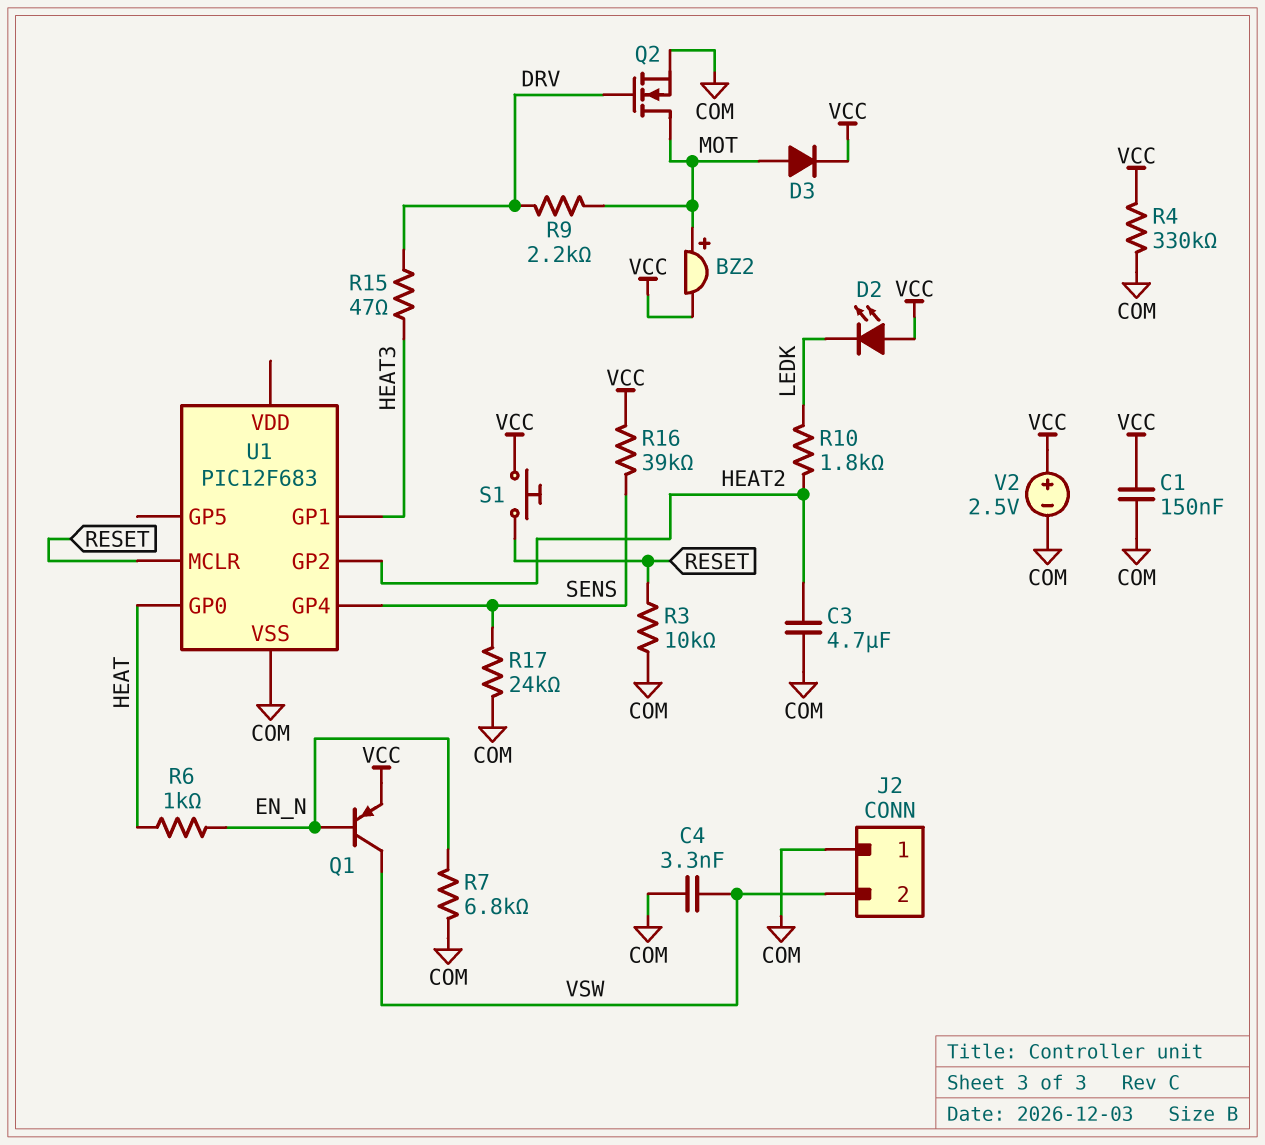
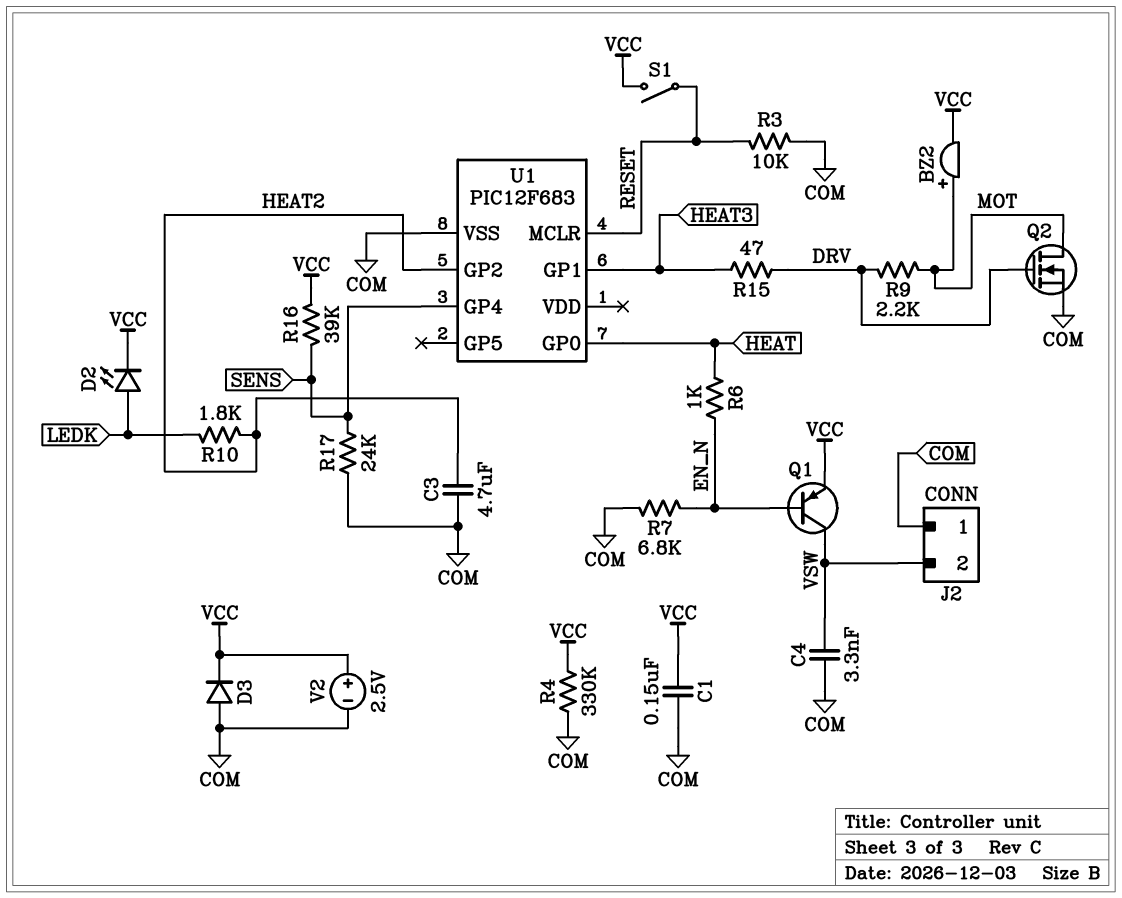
D2: LED (A VCC, K LEDK) -> LED (A LEDK, K VCC)
D3: diode (A MOT, K VCC) -> diode (A COM, K VCC)
S1: button (RESET, VCC) -> switch (RESET, VCC)

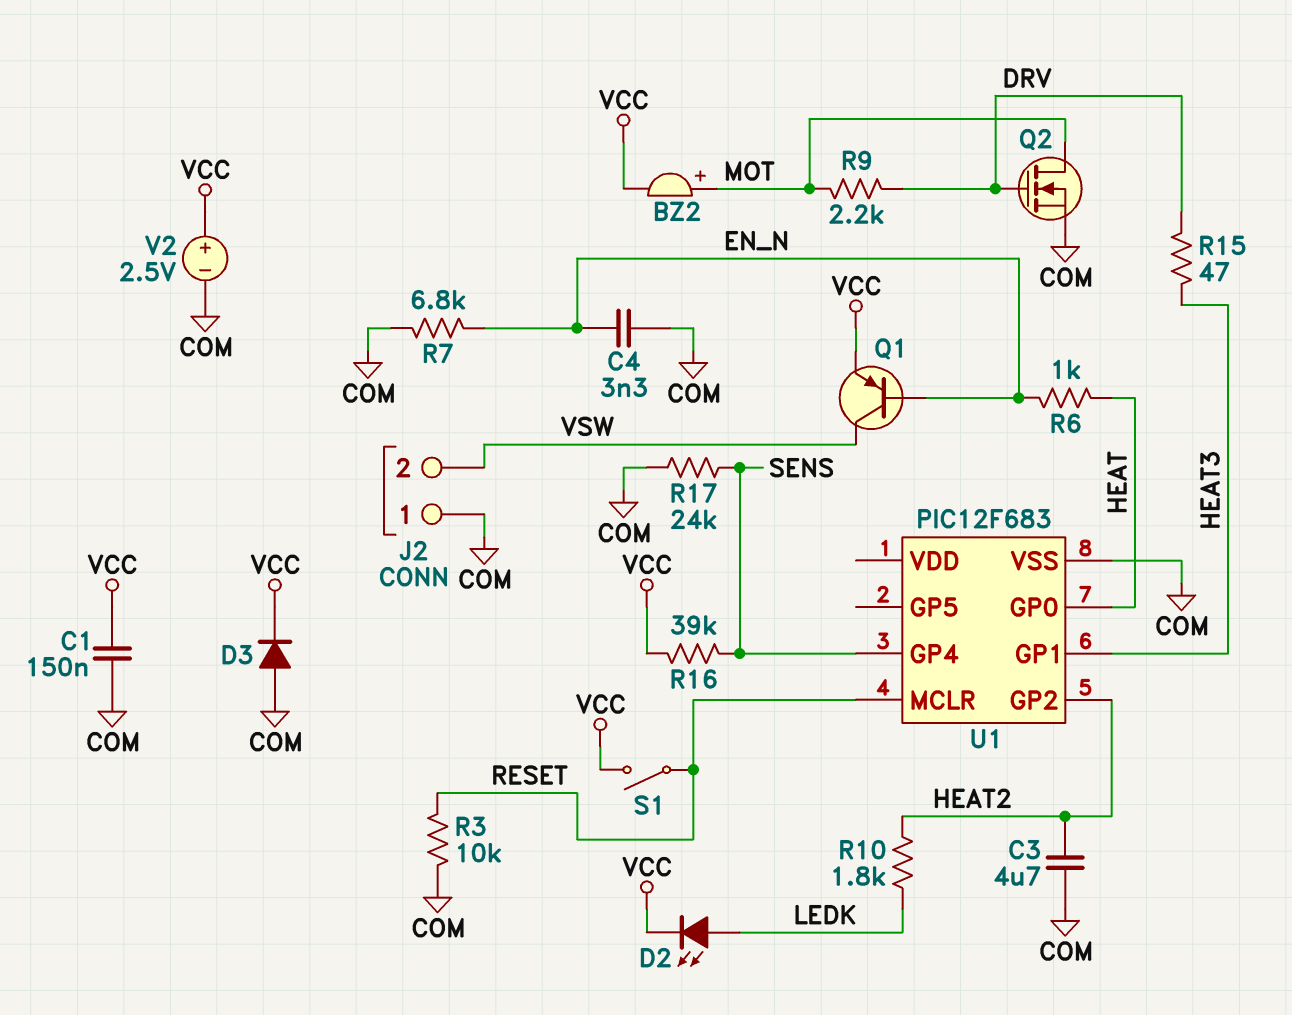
C4: 3.3nF (COM, VSW) -> 3.3nF (COM, EN_N)
R4: 330k (COM, VCC) -> none

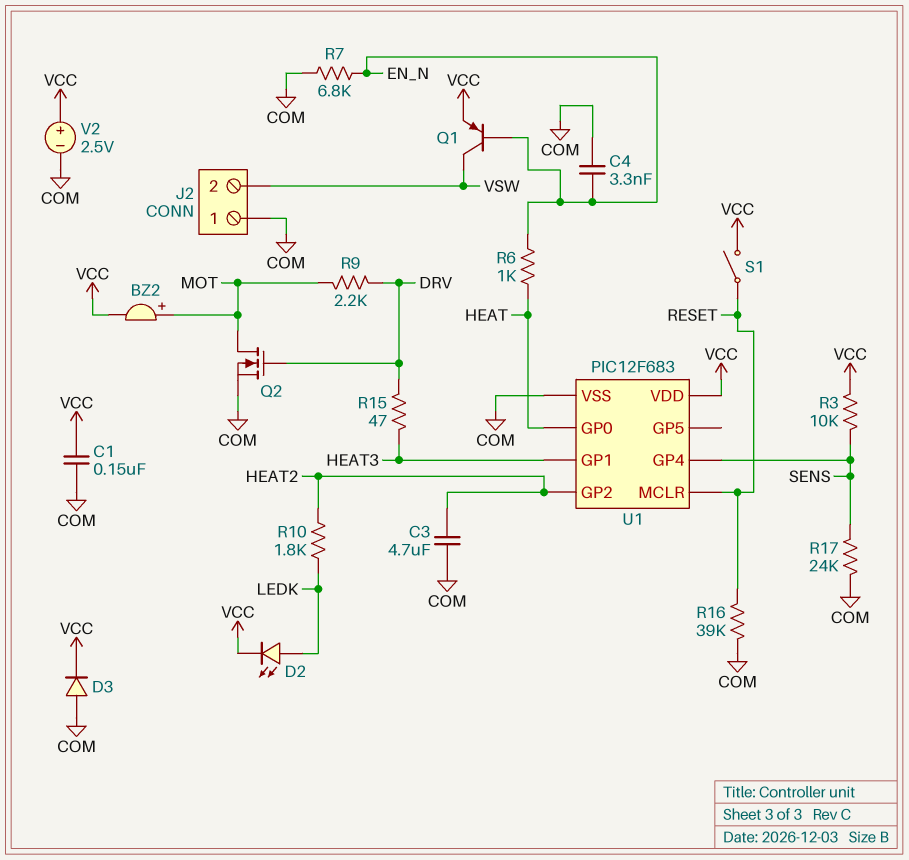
R3: 10k (COM, RESET) -> 10k (SENS, VCC)
R16: 39k (SENS, VCC) -> 39k (COM, RESET)
U1 pin VDD: none -> VCC

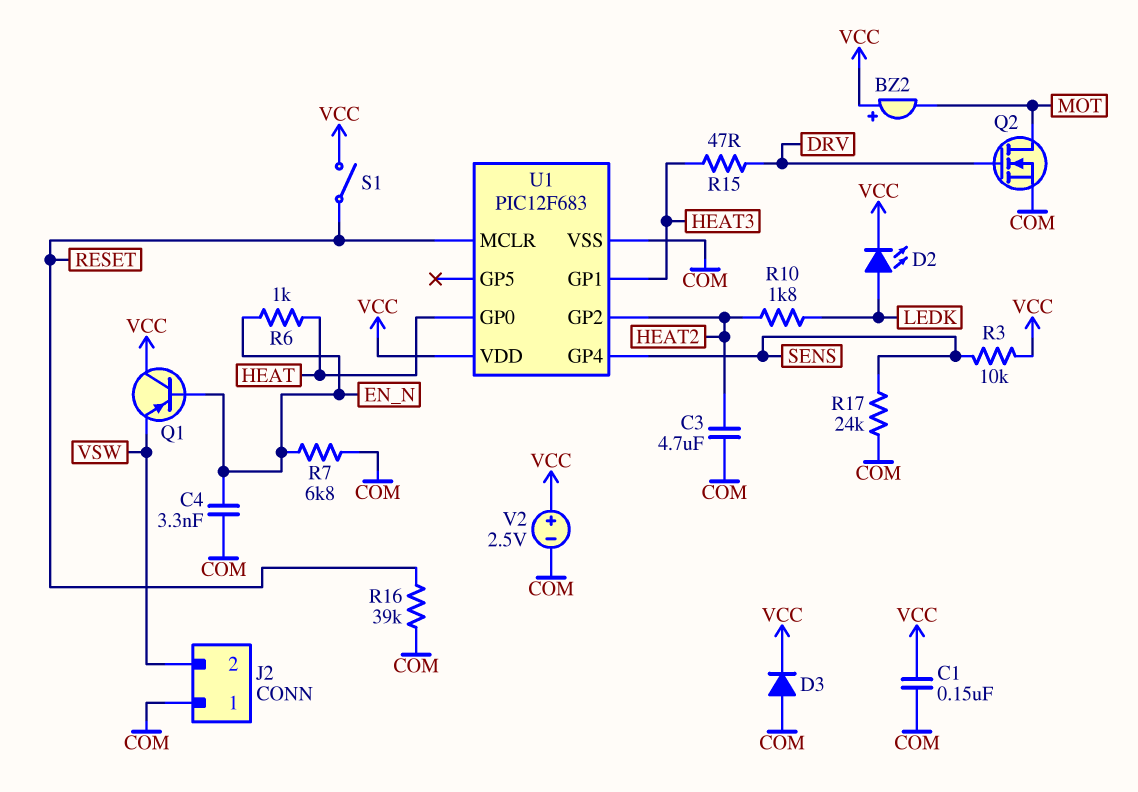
BZ2: buzzer (plus MOT, minus VCC) -> buzzer (plus VCC, minus MOT)
Q1: PNP (B EN_N, C VSW, E VCC) -> PNP (B EN_N, C VCC, E VSW)
R9: 2.2k (DRV, MOT) -> none

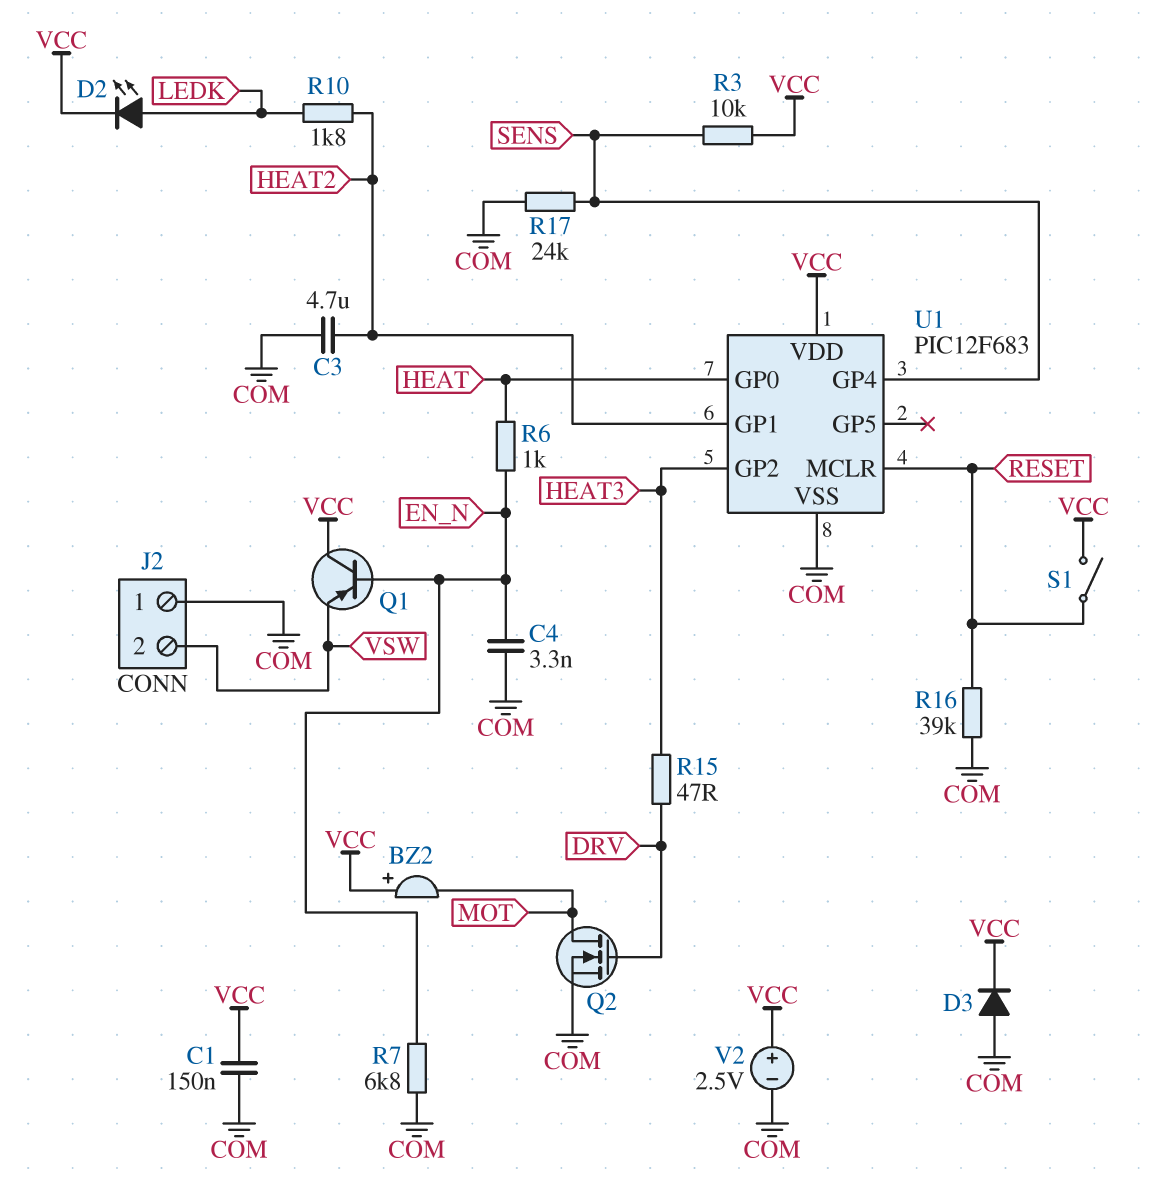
U1 pin GP1: HEAT3 -> HEAT2
U1 pin GP2: HEAT2 -> HEAT3

